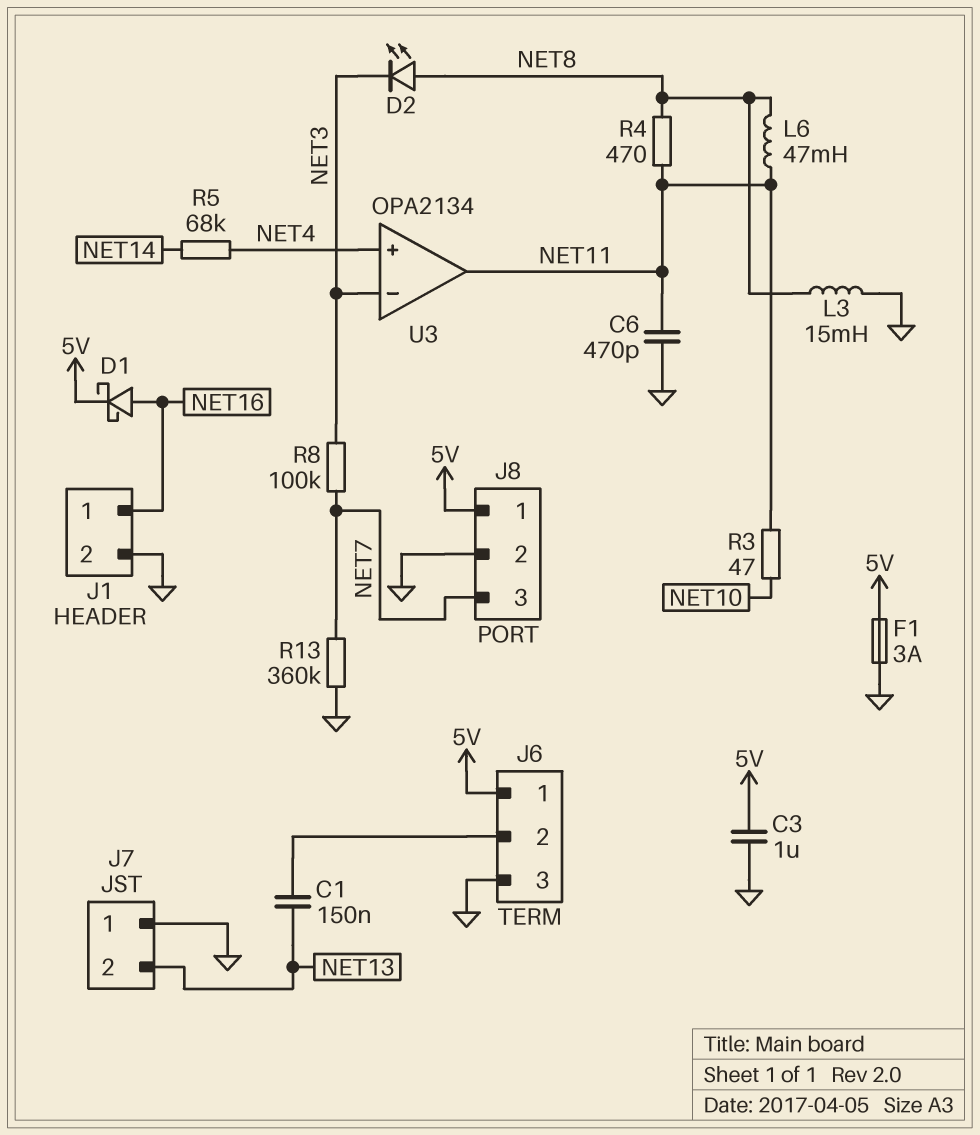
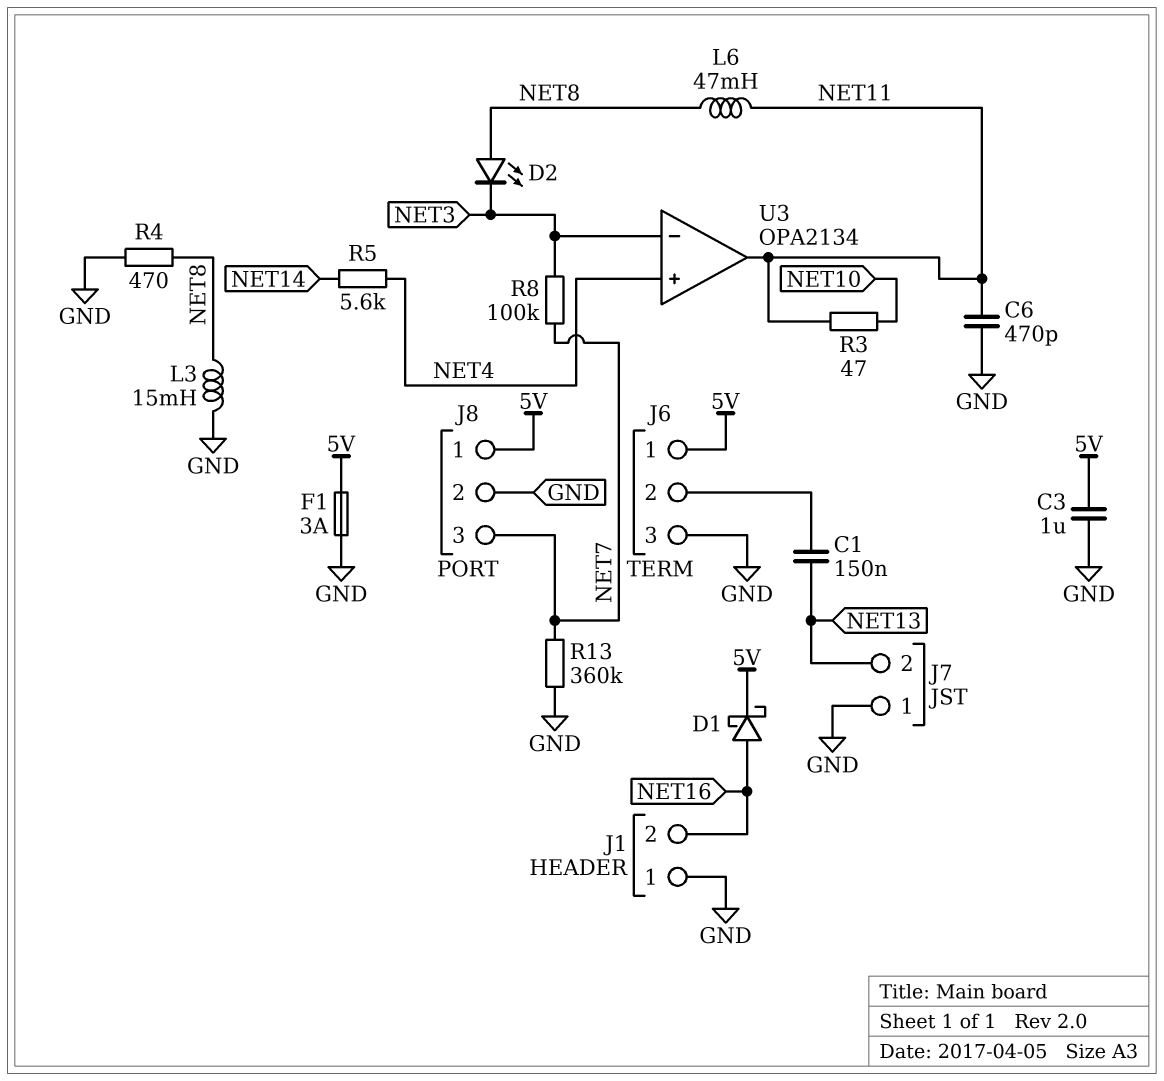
J1 pin 1: NET16 -> GND
J1 pin 2: GND -> NET16
R4: 470 (NET8, NET11) -> 470 (GND, NET8)
R5: 68k (NET4, NET14) -> 5.6k (NET4, NET14)

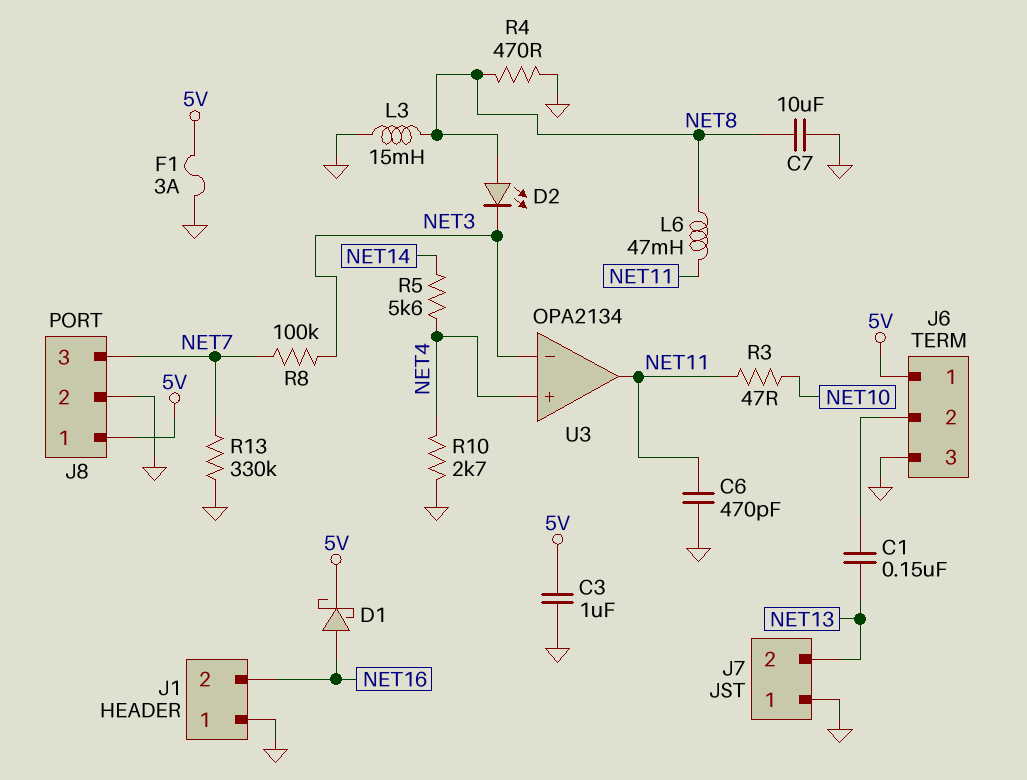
C7: none -> 10uF (GND, NET8)
R10: none -> 2.7k (GND, NET4)
R13: 360k (GND, NET7) -> 330k (GND, NET7)

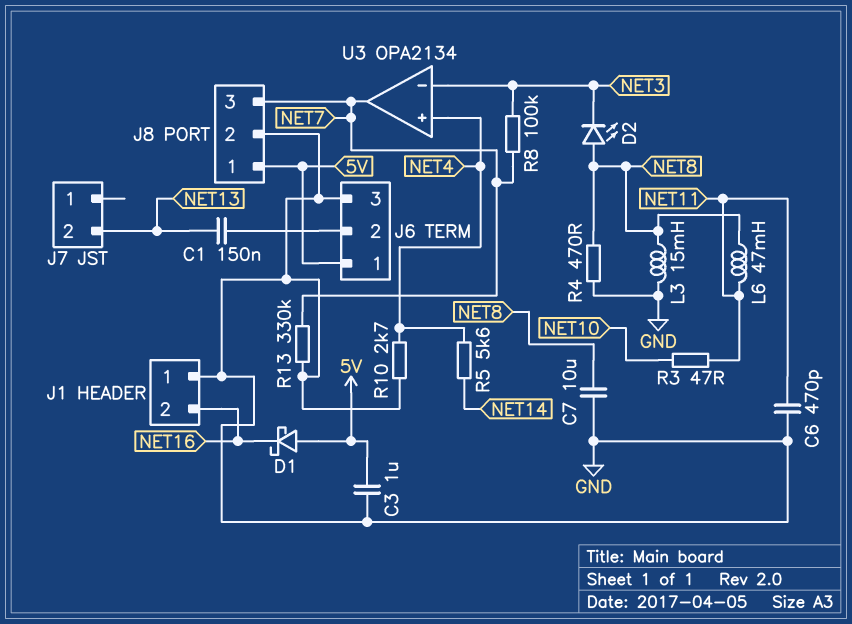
D1: schottky (A NET16, K 5V) -> schottky (A 5V, K NET16)
F1: 3A (5V, GND) -> none
J7 pin 1: GND -> none
U3 pin out: NET11 -> NET7

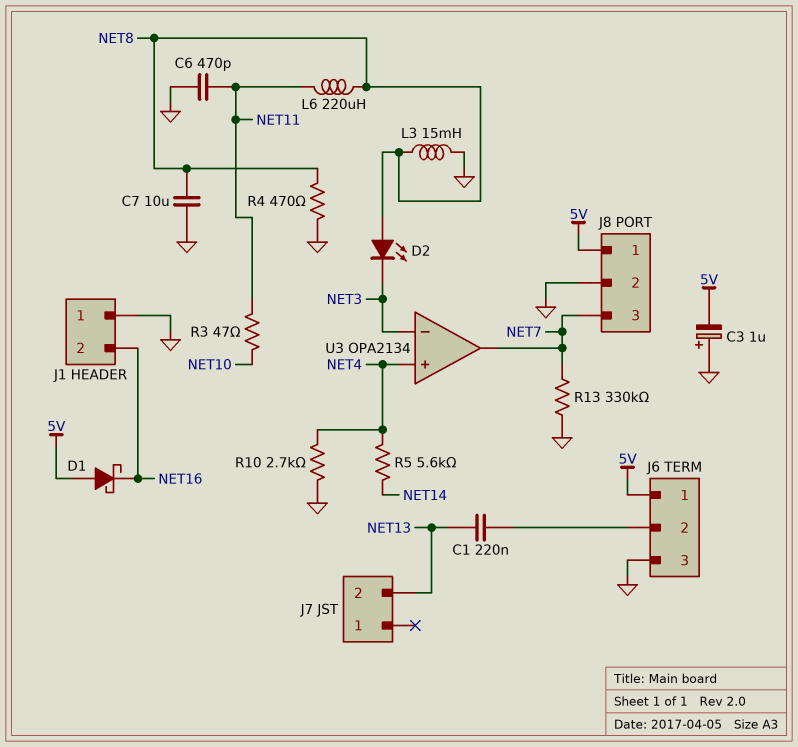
C1: 150nF (J6/2, NET13) -> 220nF (J6/2, NET13)
C3: 1uF (5V, GND) -> 1uF (plus GND, minus 5V)
L6: 47mH (NET8, NET11) -> 220uH (NET8, NET11)
R8: 100k (NET3, NET7) -> none

